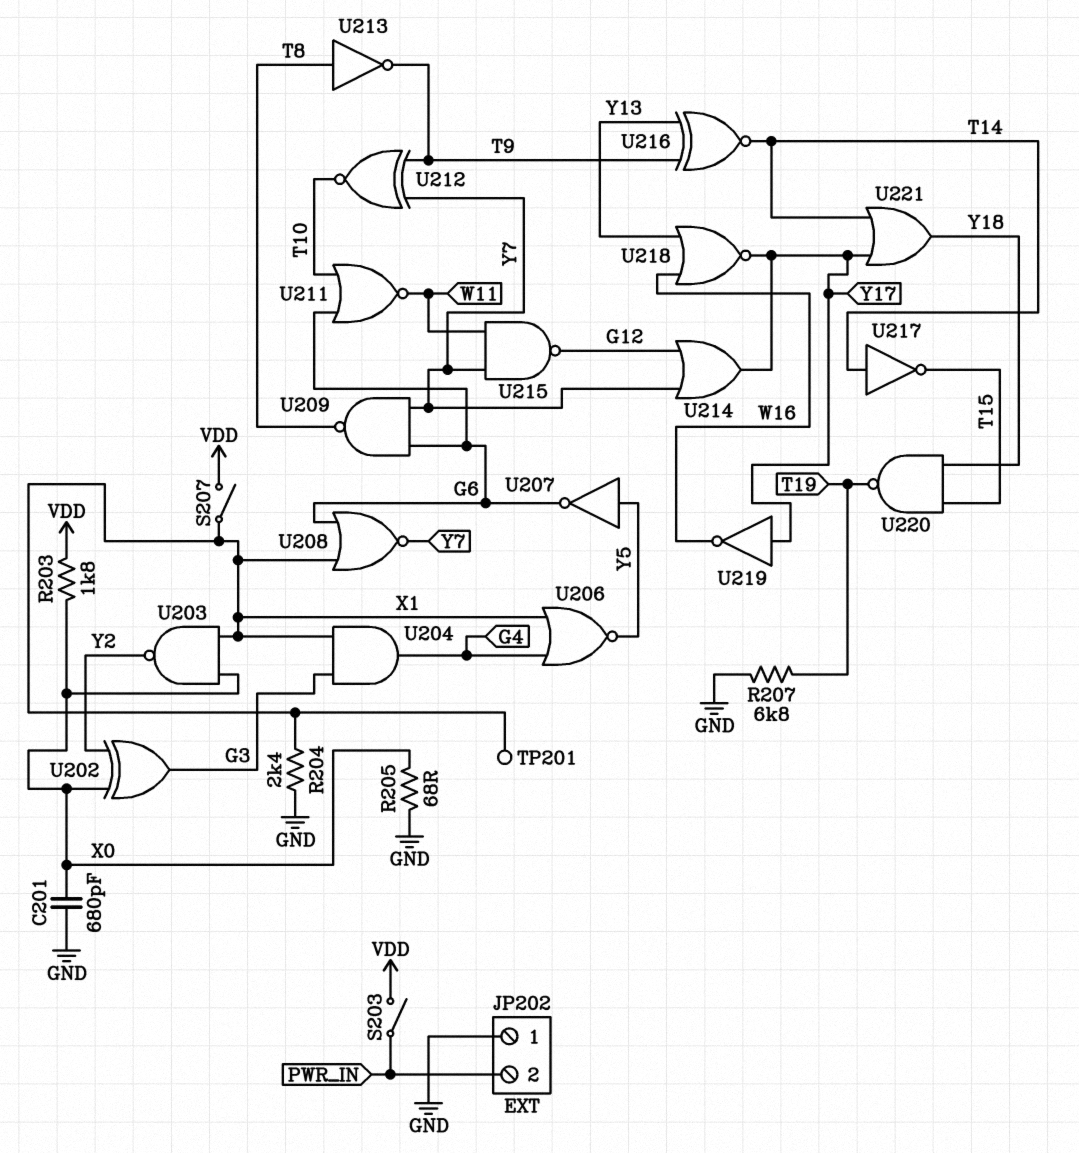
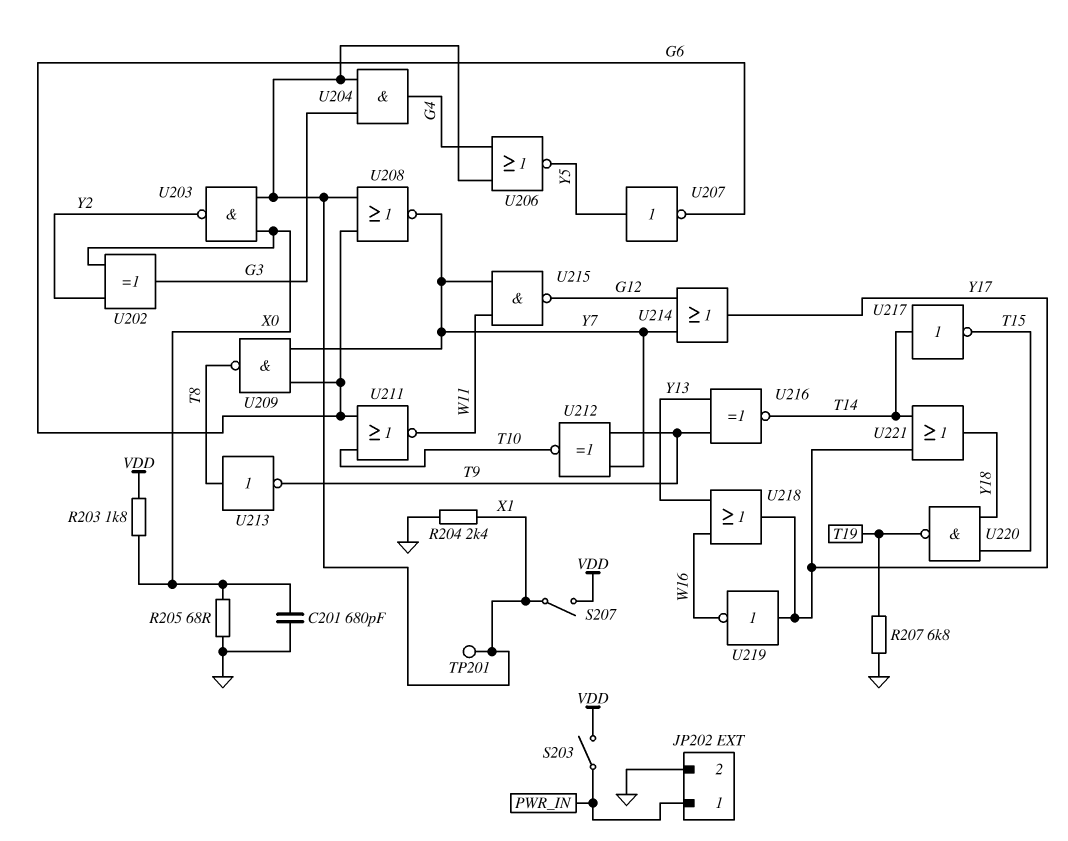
JP202 pin 1: GND -> PWR_IN
JP202 pin 2: PWR_IN -> GND
U218: NOR (in W16, in Y13, out Y17) -> OR (in W16, in Y13, out Y17)

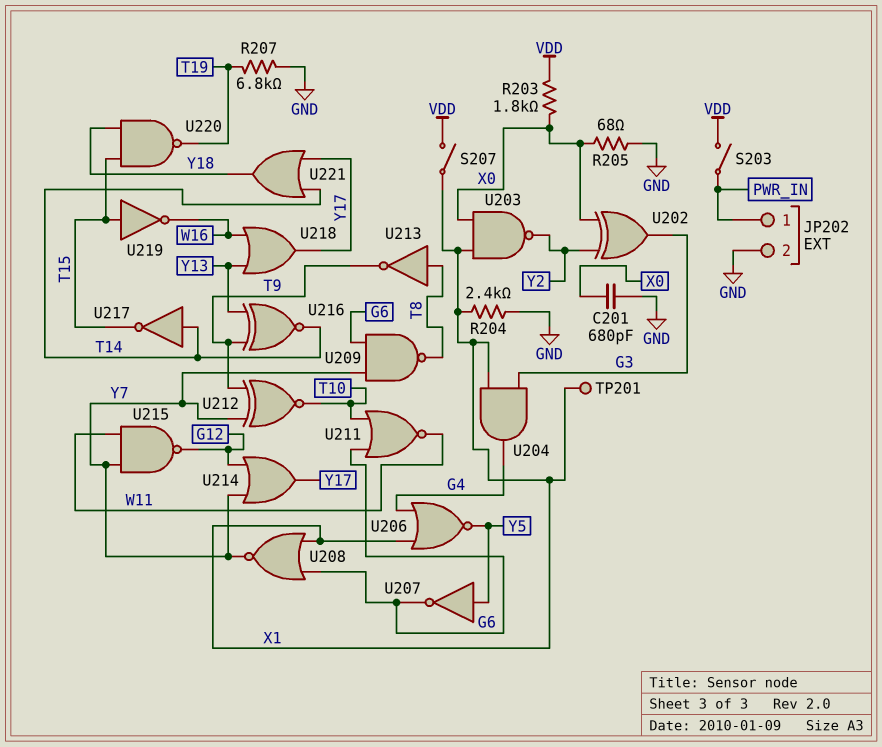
U219: NOT (in Y17, out W16) -> NOT (in T15, out W16)

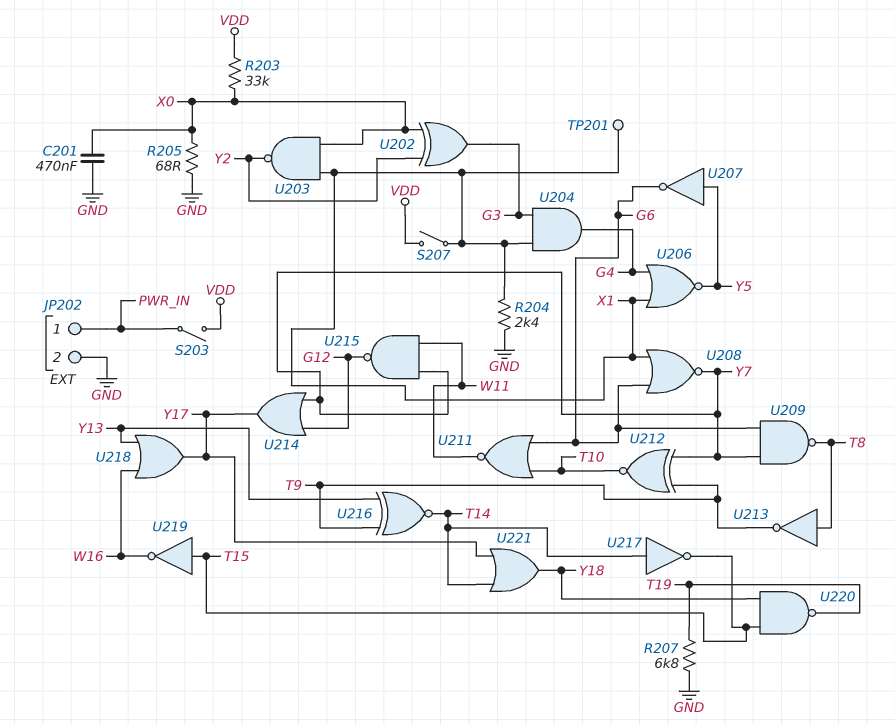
C201: 680pF (GND, X0) -> 470nF (GND, X0)
R203: 1.8k (VDD, X0) -> 33k (VDD, X0)

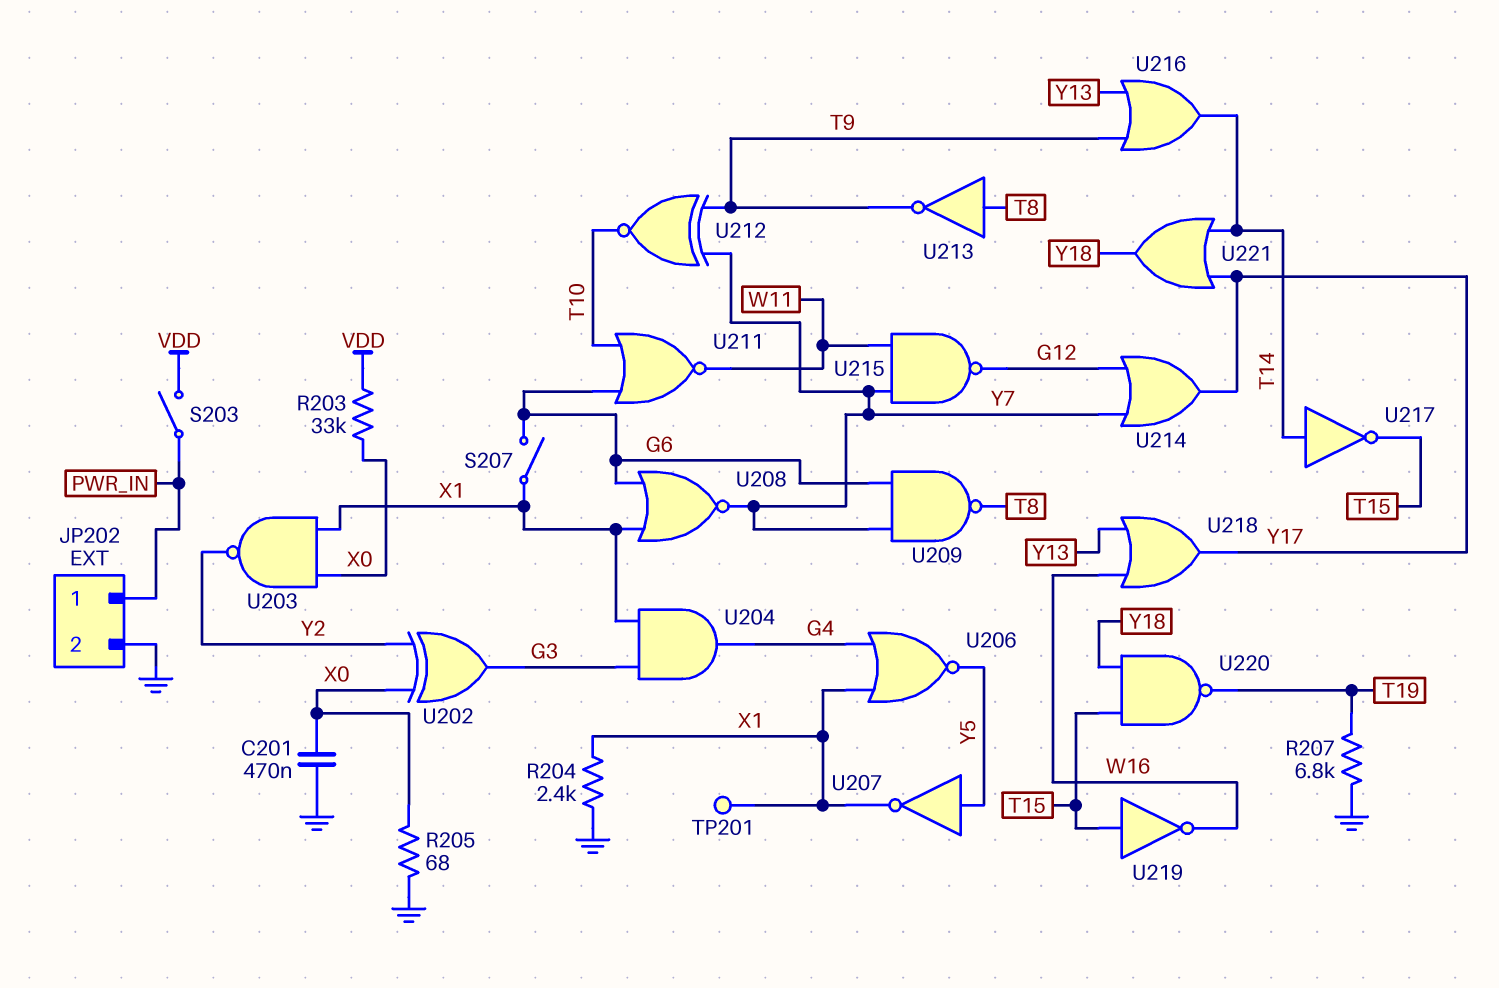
S207: switch (VDD, X1) -> switch (G6, X1)
U207: NOT (in Y5, out G6) -> NOT (in Y5, out X1)
U216: XNOR (in T9, in Y13, out T14) -> OR (in T9, in Y13, out T14)

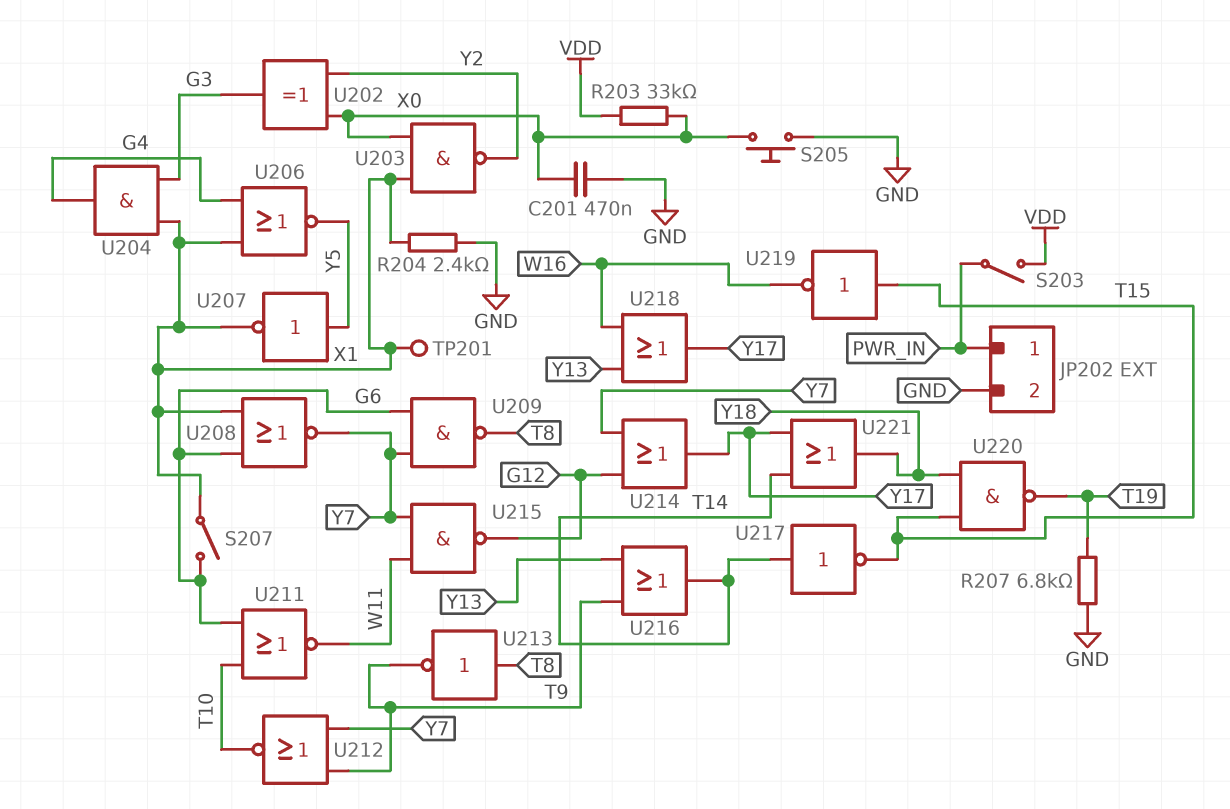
R205: 68 (GND, X0) -> none
S205: none -> button (GND, X0)
U212: XNOR (in T9, in Y7, out T10) -> NOR (in T9, in Y7, out T10)

